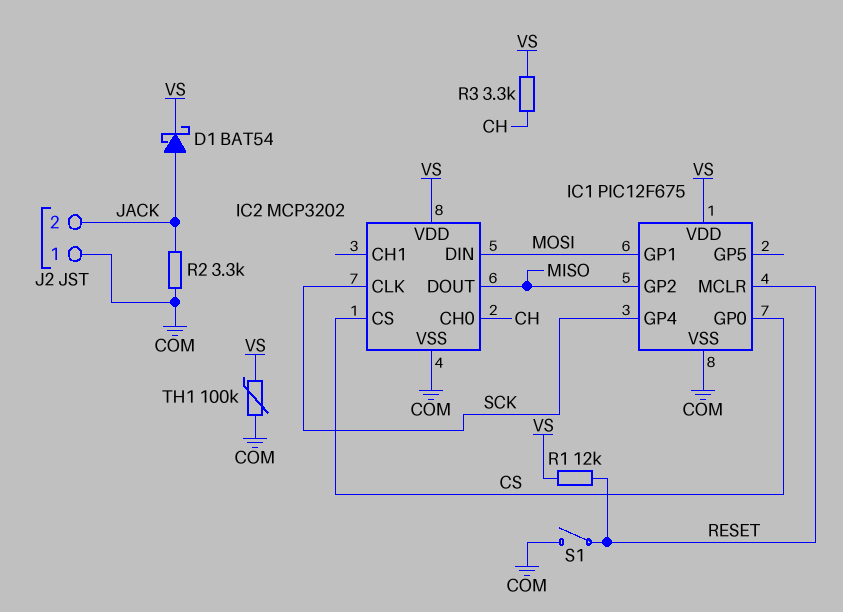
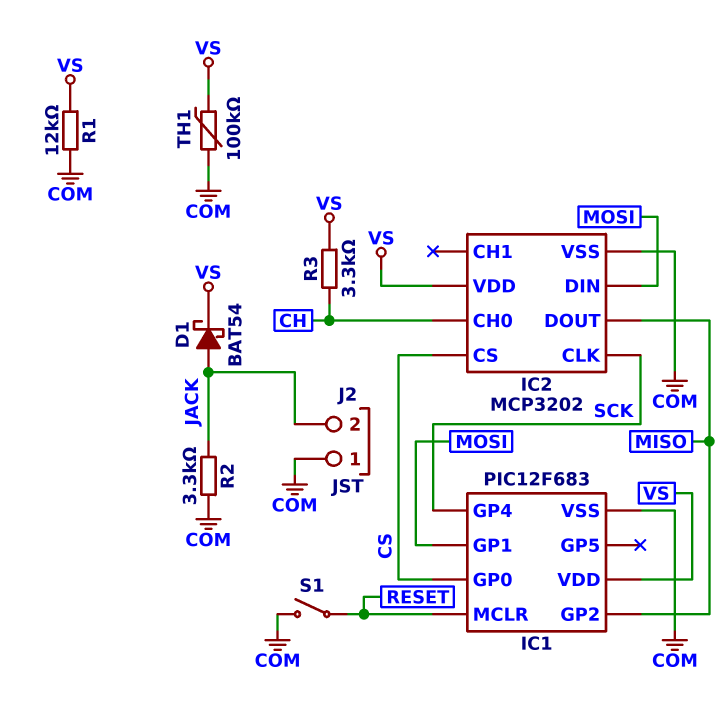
IC1: PIC12F675 -> PIC12F683
R1: 12k (RESET, VS) -> 12k (COM, VS)

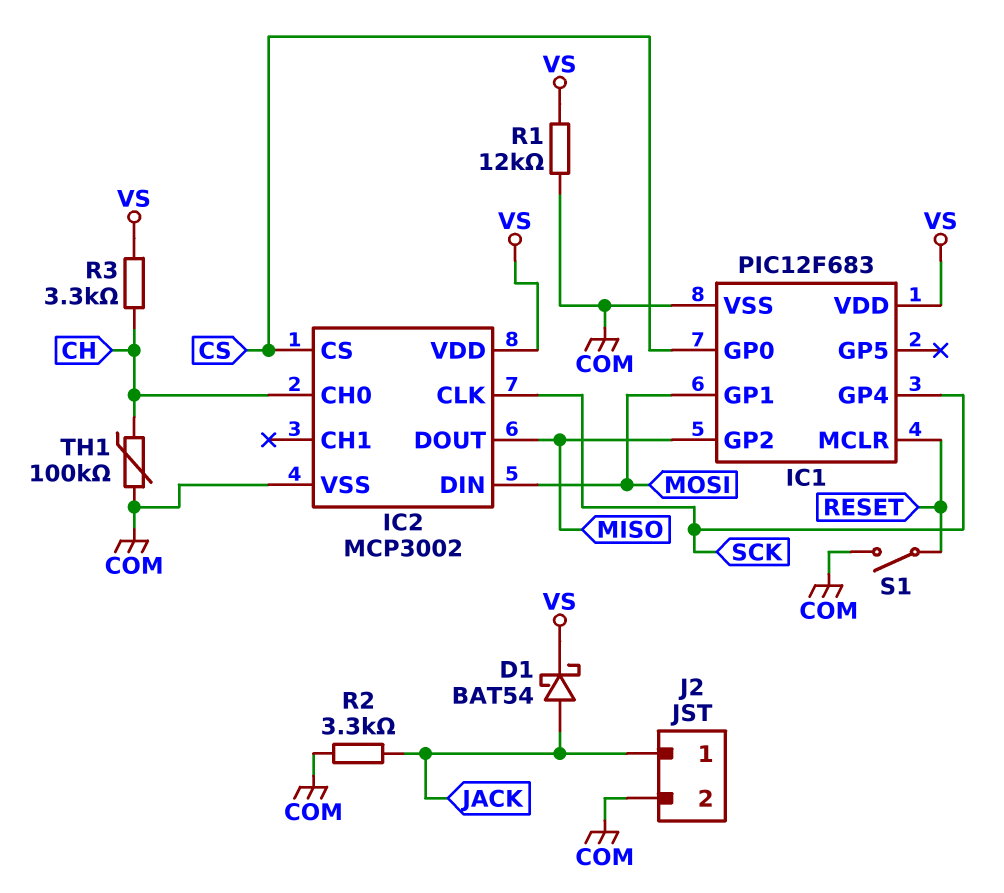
IC2: MCP3202 -> MCP3002
J2 pin 1: COM -> JACK
J2 pin 2: JACK -> COM
TH1: 100k (COM, VS) -> 100k (CH, COM)

